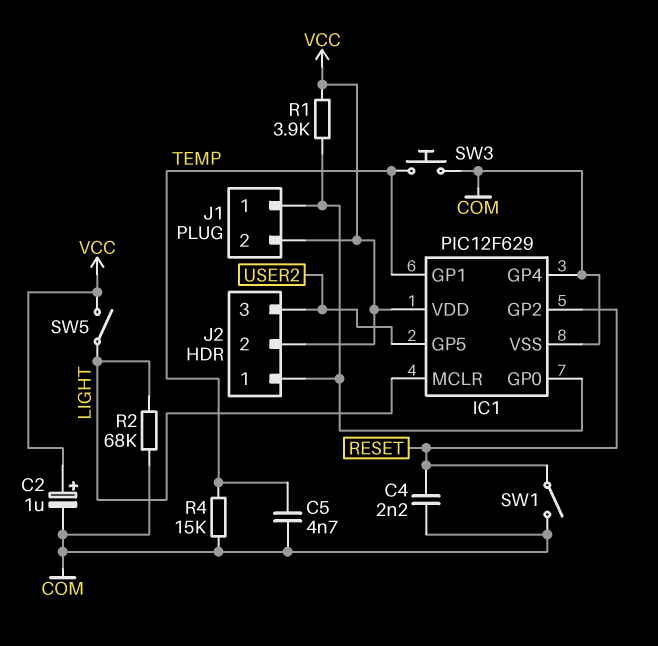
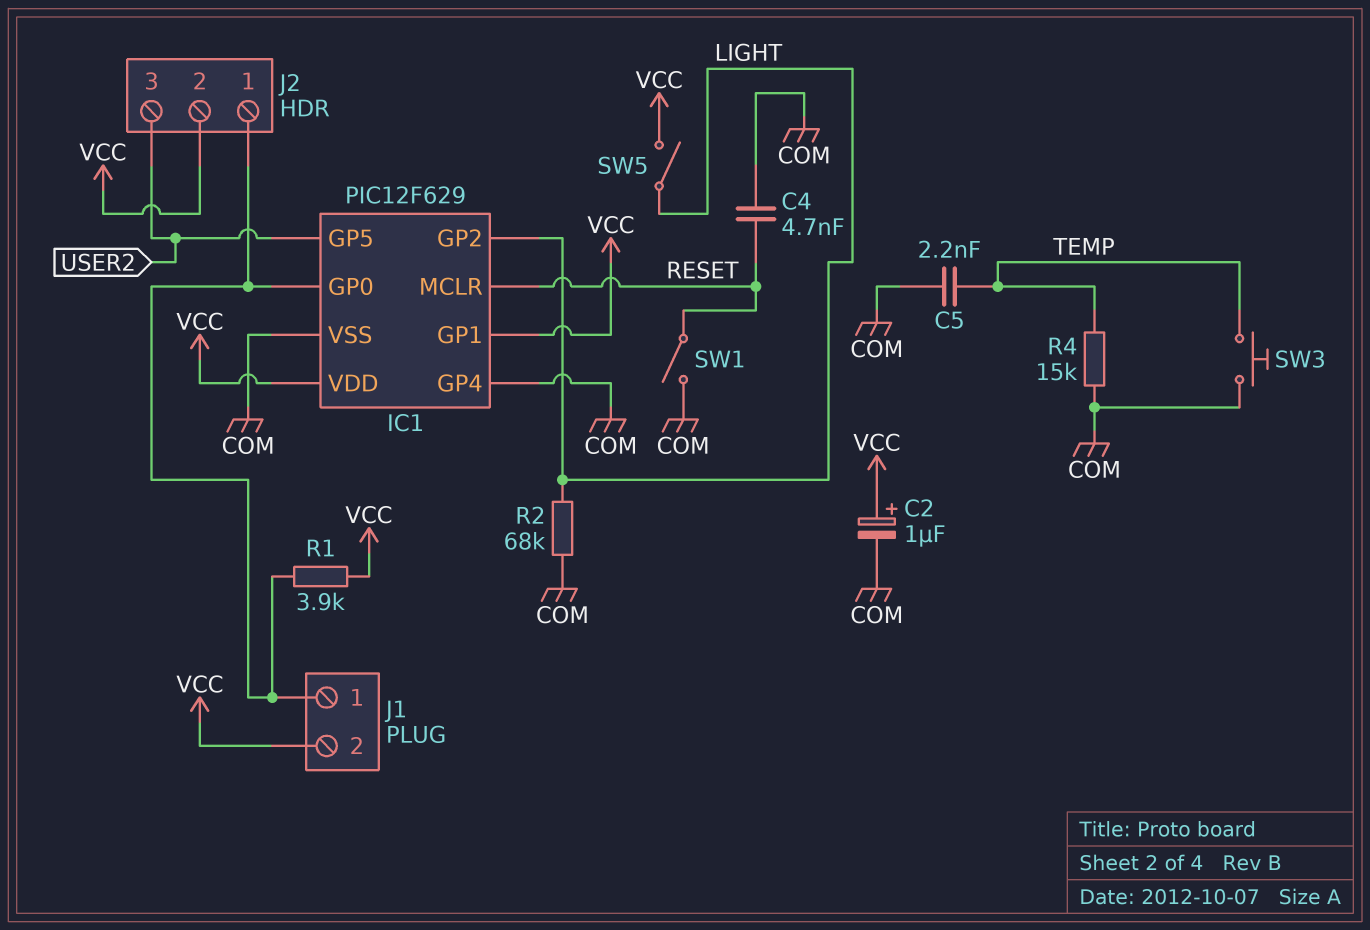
C4: 2.2nF (COM, RESET) -> 4.7nF (COM, RESET)
C5: 4.7nF (COM, TEMP) -> 2.2nF (COM, TEMP)
IC1 pin GP1: TEMP -> VCC
IC1 pin GP2: RESET -> LIGHT
IC1 pin MCLR: LIGHT -> RESET

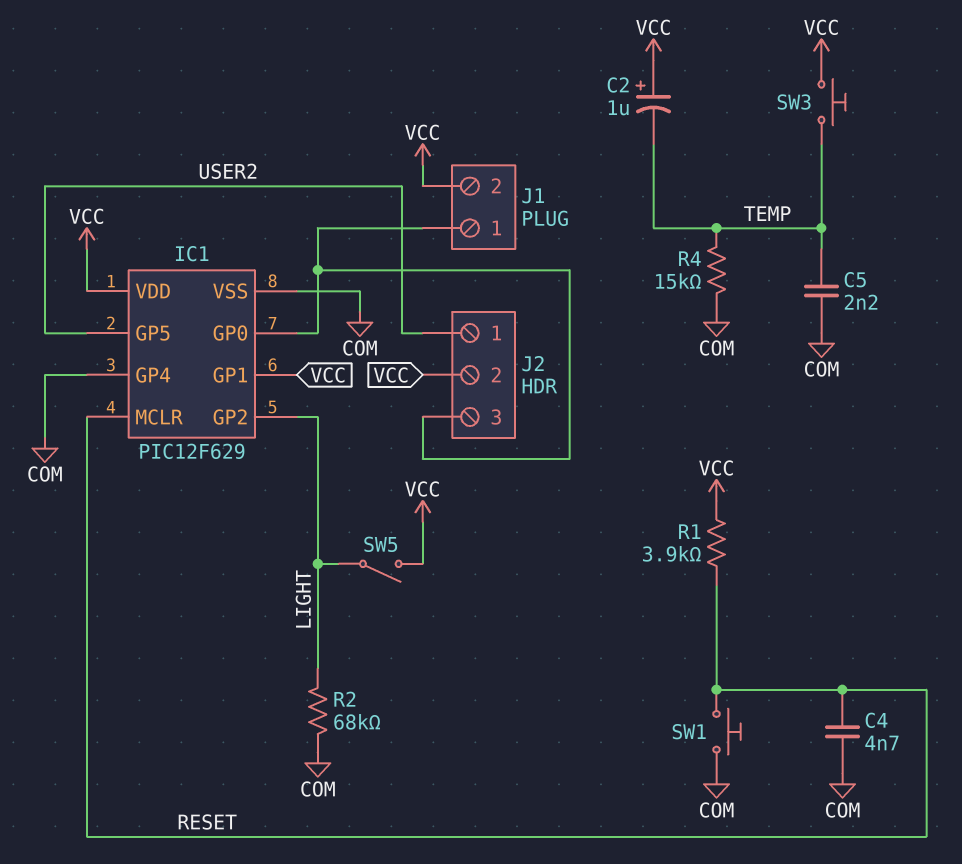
C2: 1uF (plus VCC, minus COM) -> 1uF (plus VCC, minus TEMP)
J2 pin 1: IC1/GP0 -> USER2
J2 pin 3: USER2 -> IC1/GP0
R1: 3.9k (IC1/GP0, VCC) -> 3.9k (RESET, VCC)
SW1: switch (COM, RESET) -> button (COM, RESET)
SW3: button (COM, TEMP) -> button (TEMP, VCC)

